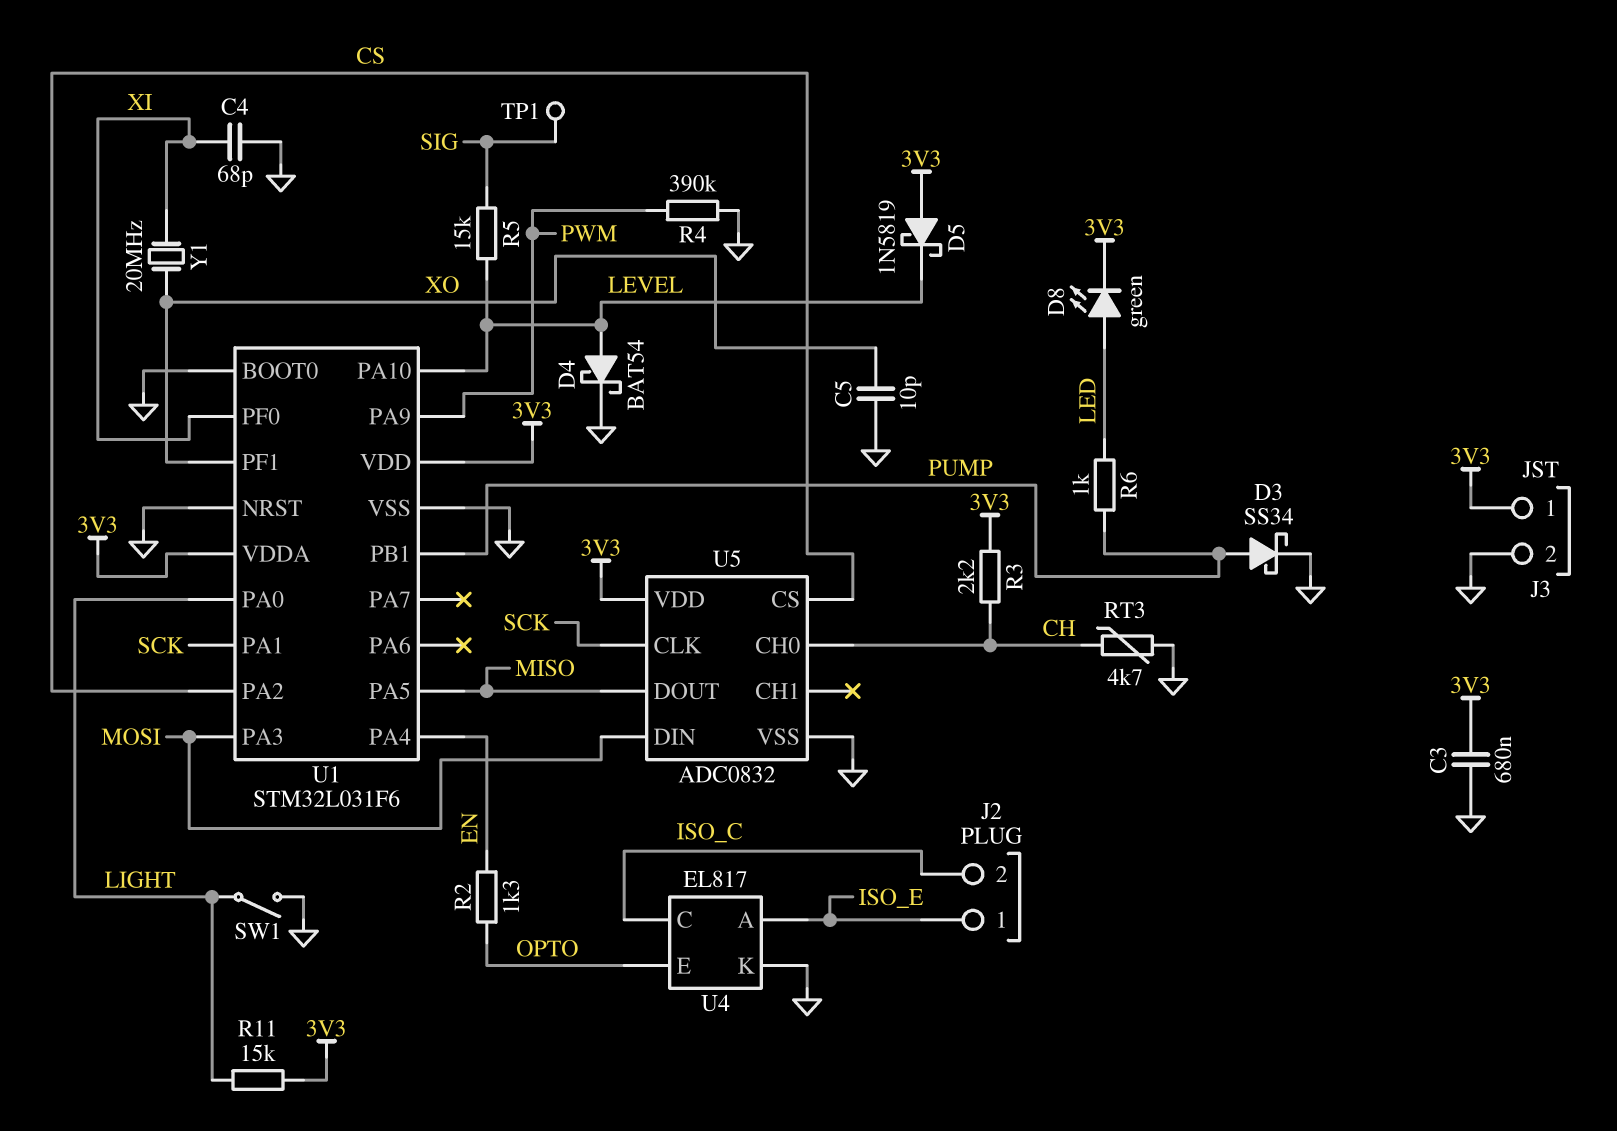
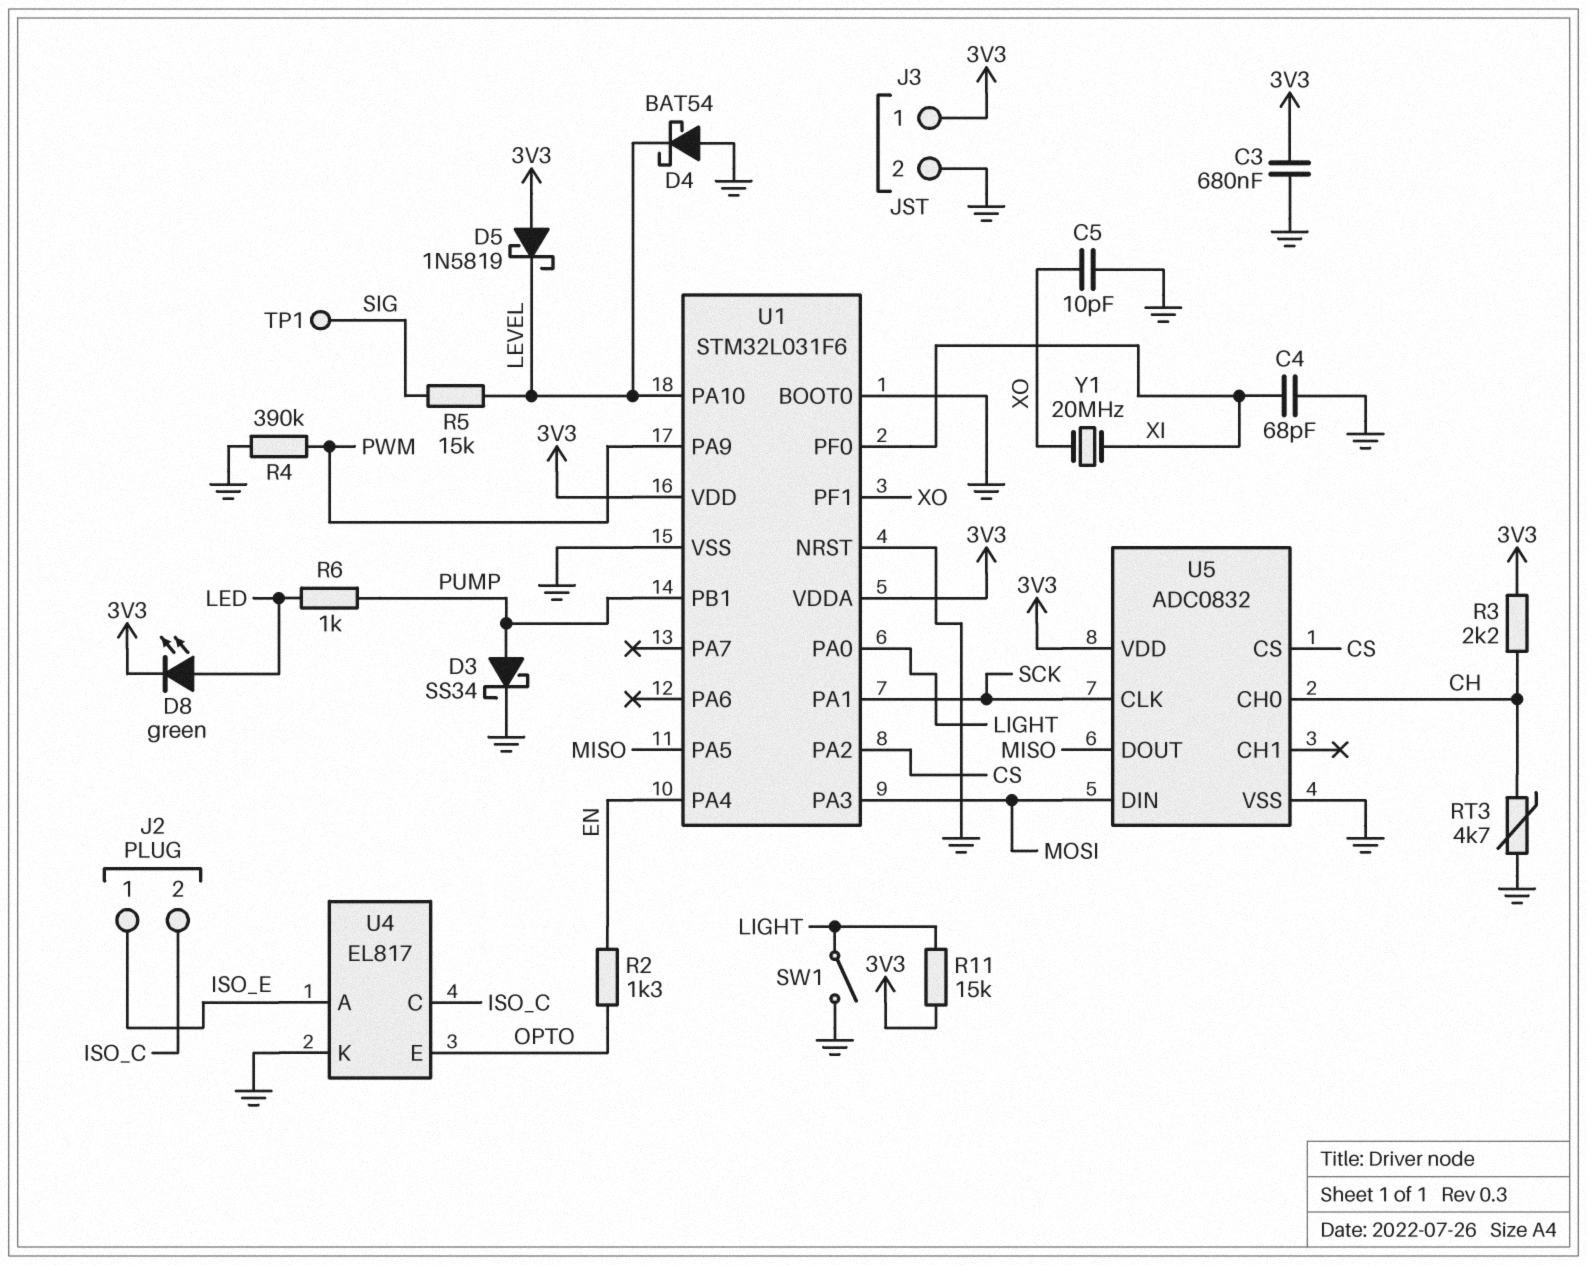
D4: schottky BAT54 (A LEVEL, K GND) -> schottky BAT54 (A GND, K LEVEL)

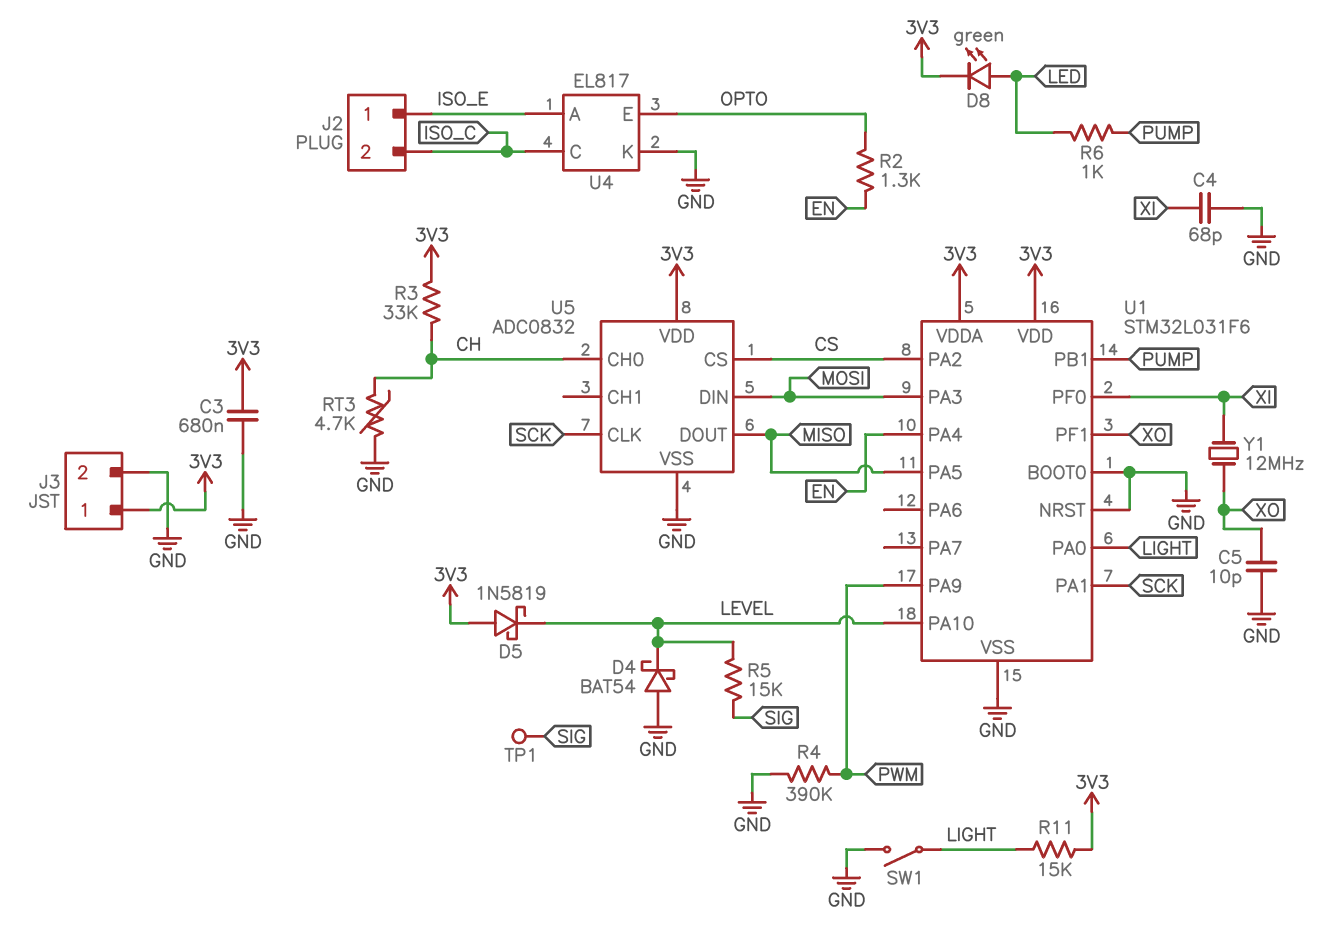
D3: schottky SS34 (A PUMP, K GND) -> none
R3: 2.2k (3V3, CH) -> 33k (3V3, CH)
Y1: 20MHz (XI, XO) -> 12MHz (XI, XO)

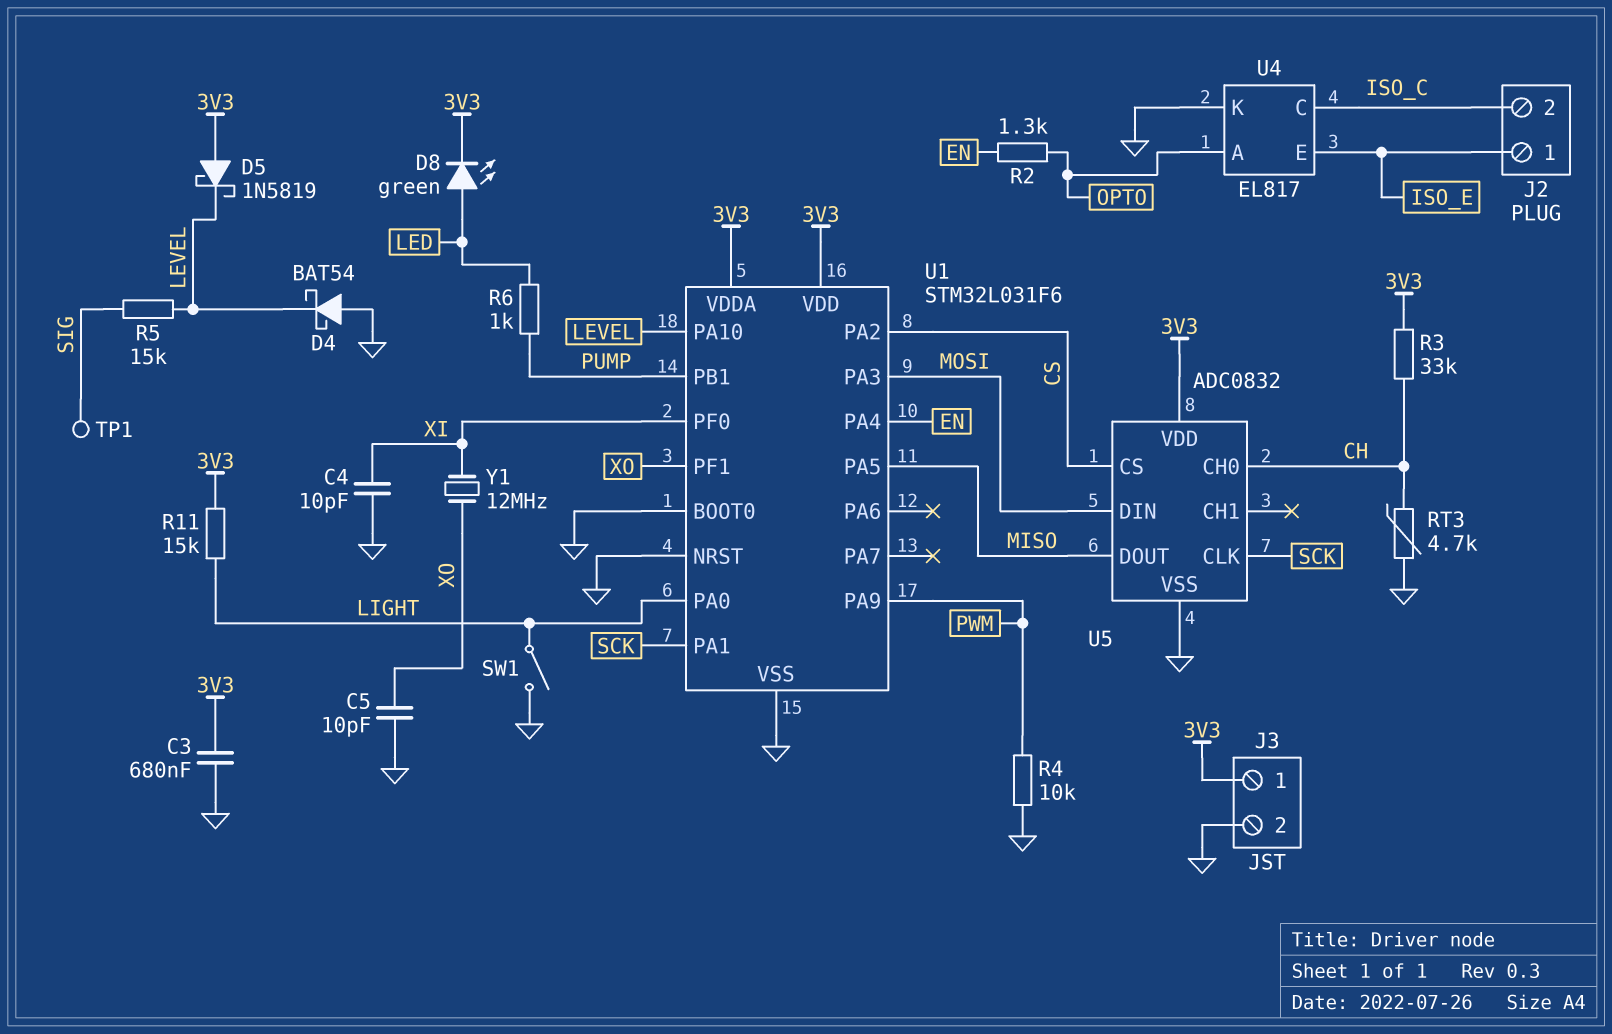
C4: 68pF (GND, XI) -> 10pF (GND, XI)
R4: 390k (GND, PWM) -> 10k (GND, PWM)
U4 pin A: ISO_E -> OPTO
U4 pin E: OPTO -> ISO_E

